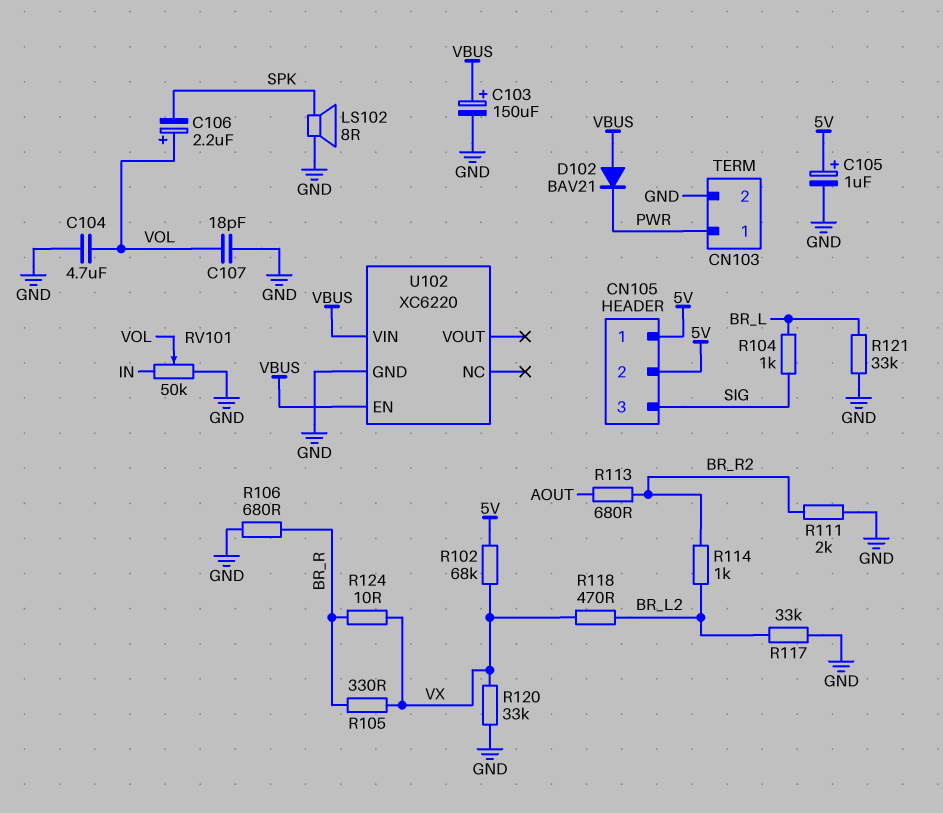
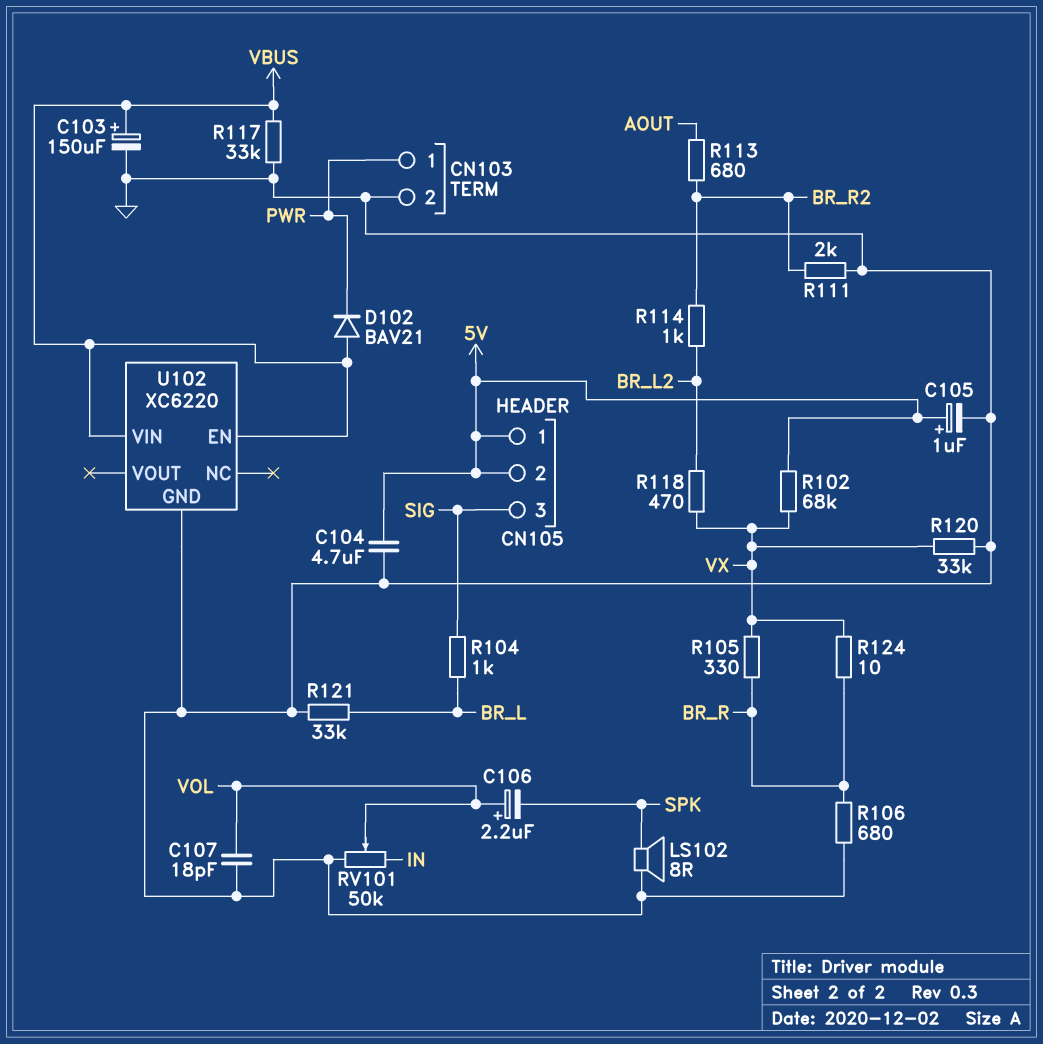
C104: 4.7uF (GND, VOL) -> 4.7uF (5V, GND)
R117: 33k (BR_L2, GND) -> 33k (GND, VBUS)

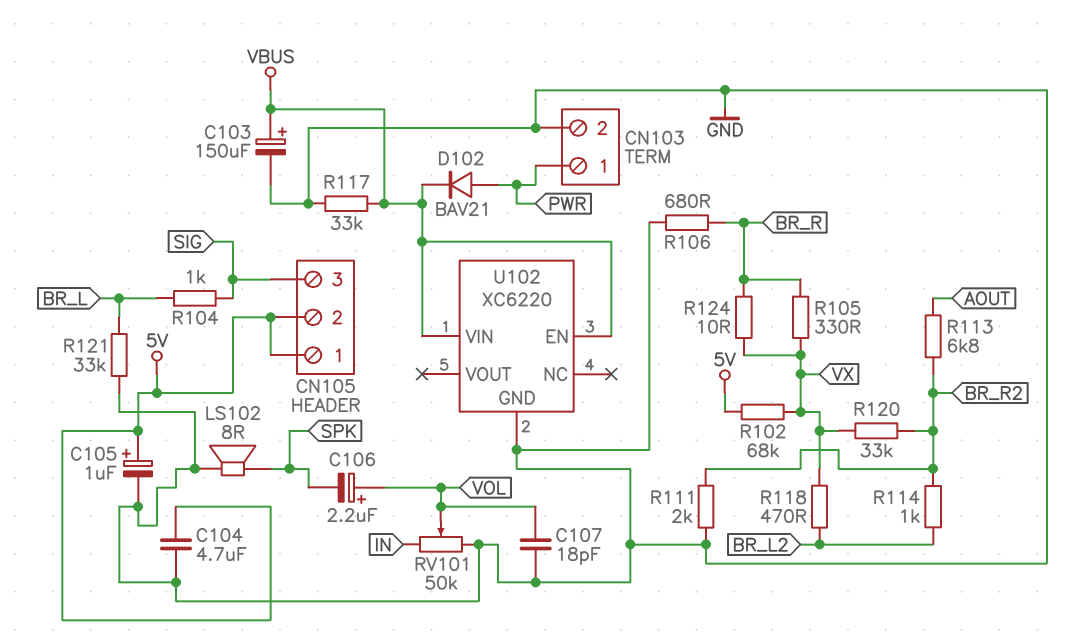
D102: diode BAV21 (A VBUS, K PWR) -> diode BAV21 (A PWR, K VBUS)
R113: 680 (AOUT, BR_R2) -> 6.8k (AOUT, BR_R2)
R120: 33k (GND, VX) -> 33k (BR_R2, VX)

